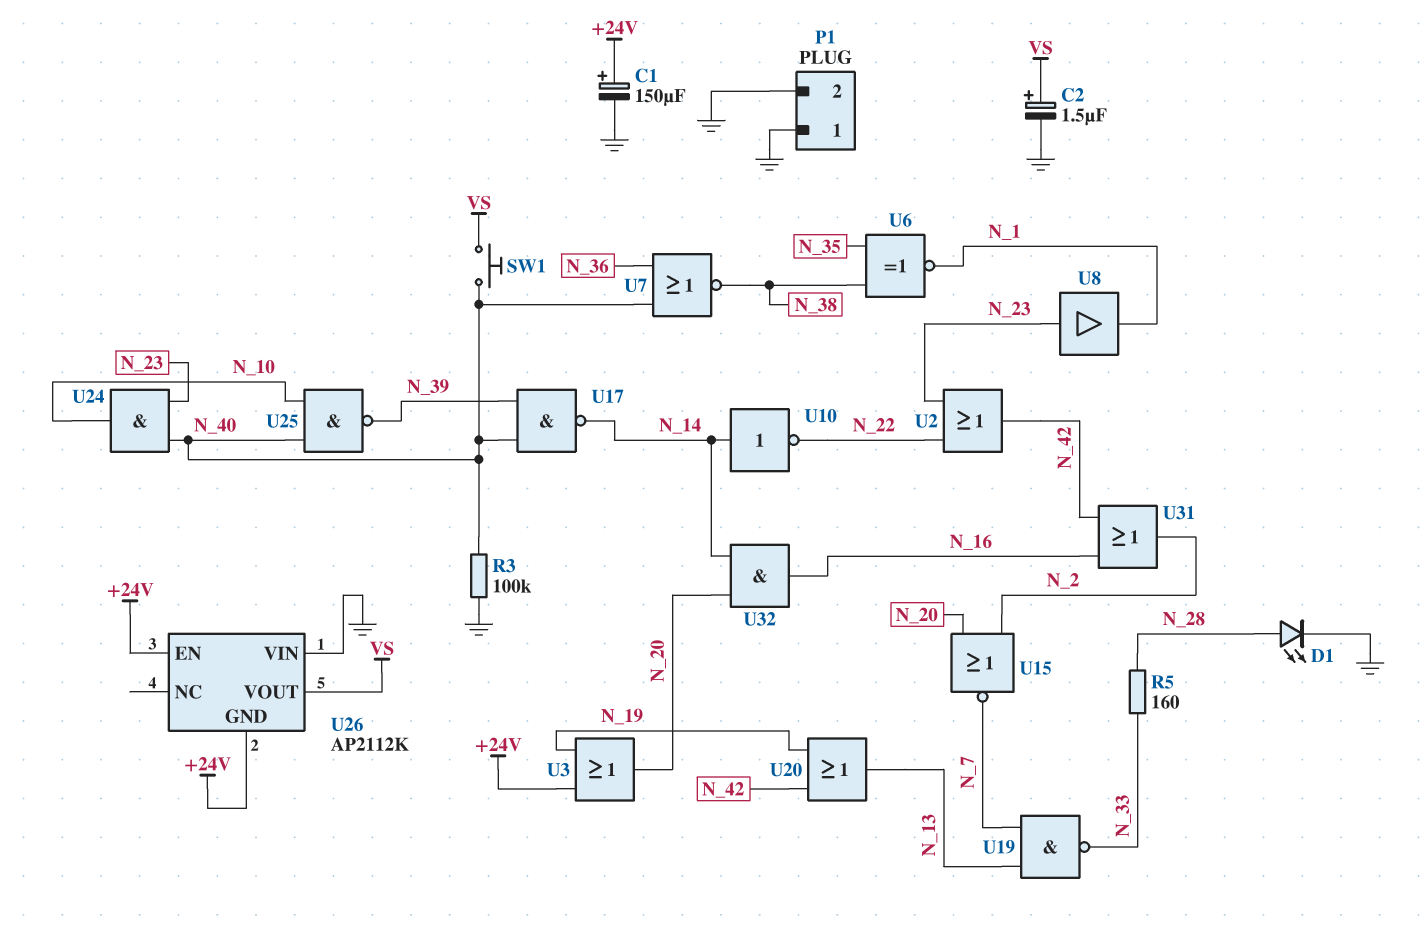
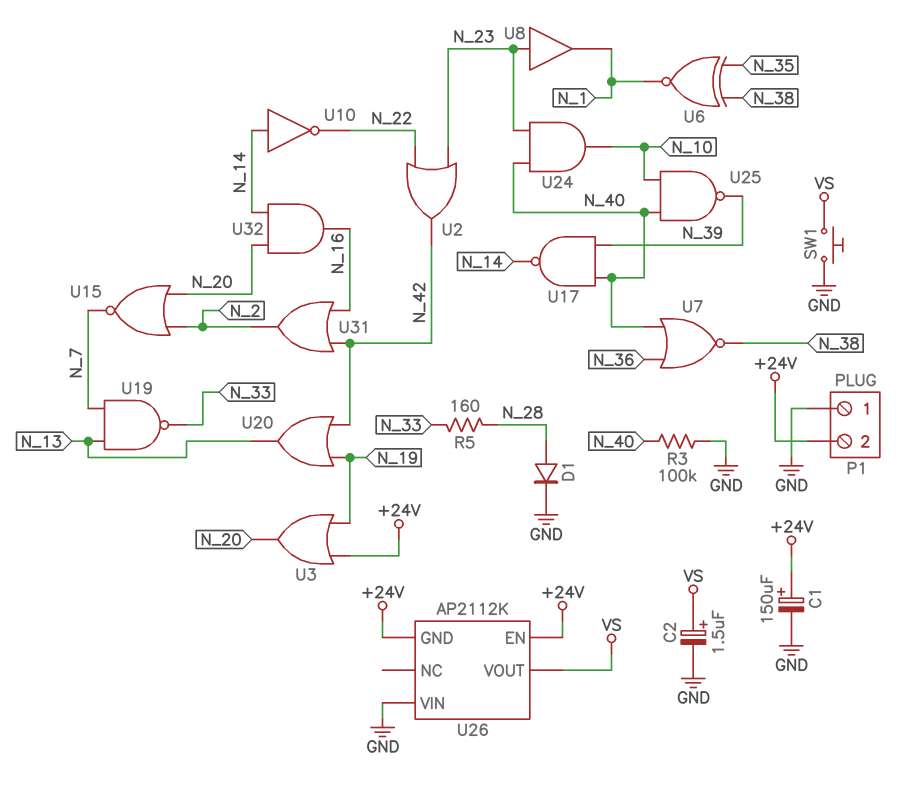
D1: LED (A N_28, K GND) -> diode (A N_28, K GND)
P1 pin 2: GND -> +24V
SW1: button (N_40, VS) -> button (GND, VS)

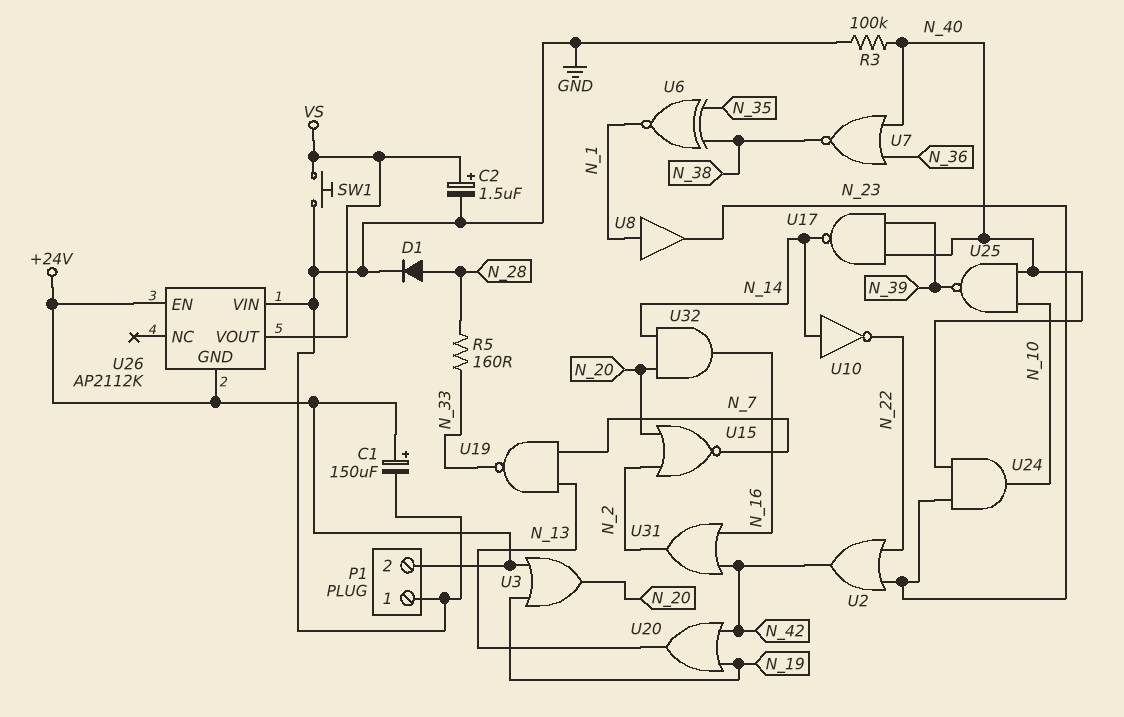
U8: buffer (in N_23, out N_1) -> buffer (in N_1, out N_23)

